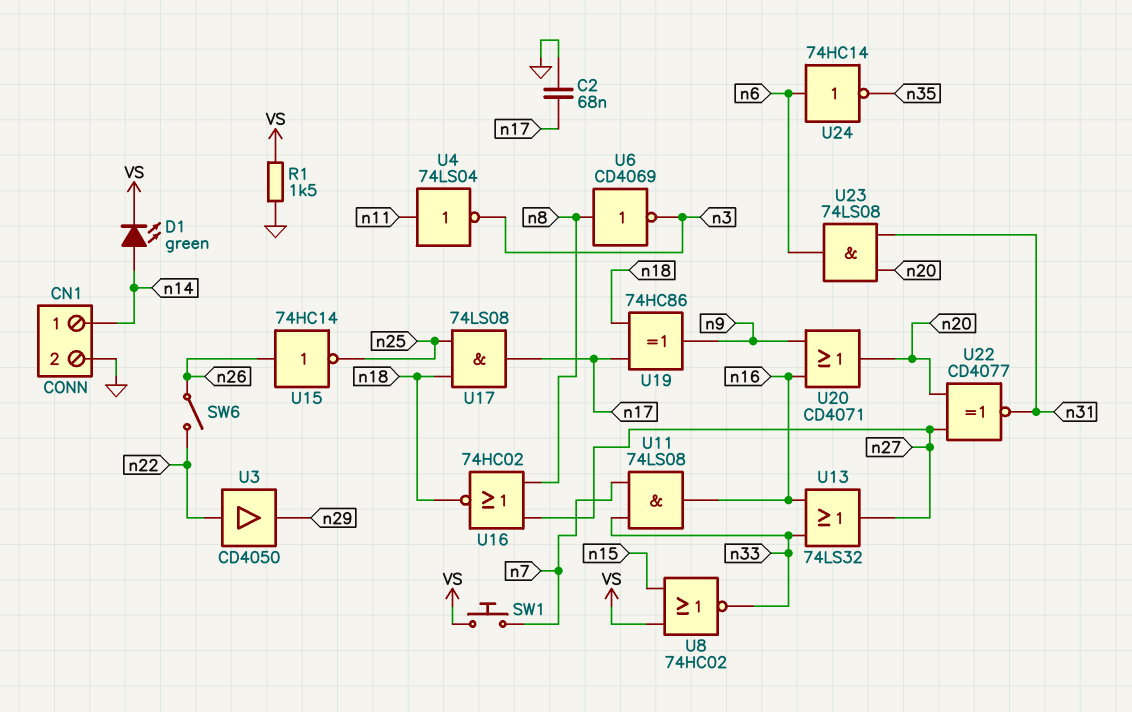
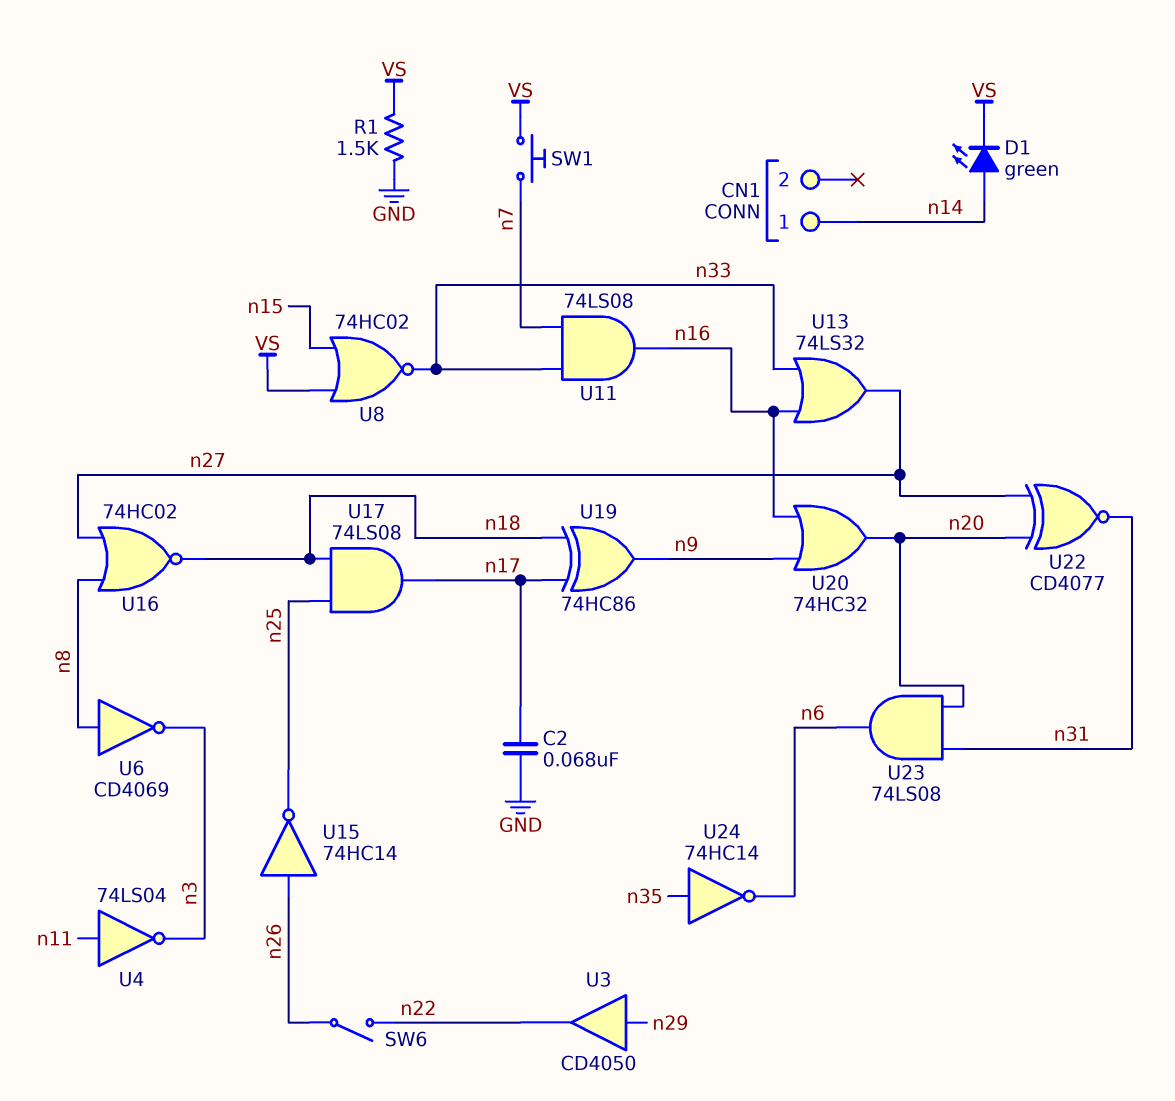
CN1 pin 2: GND -> none
U3: buffer CD4050 (in n22, out n29) -> buffer CD4050 (in n29, out n22)
U20: OR CD4071 (in n9, in n16, out n20) -> OR 74HC32 (in n9, in n16, out n20)
U24: NOT 74HC14 (in n6, out n35) -> NOT 74HC14 (in n35, out n6)

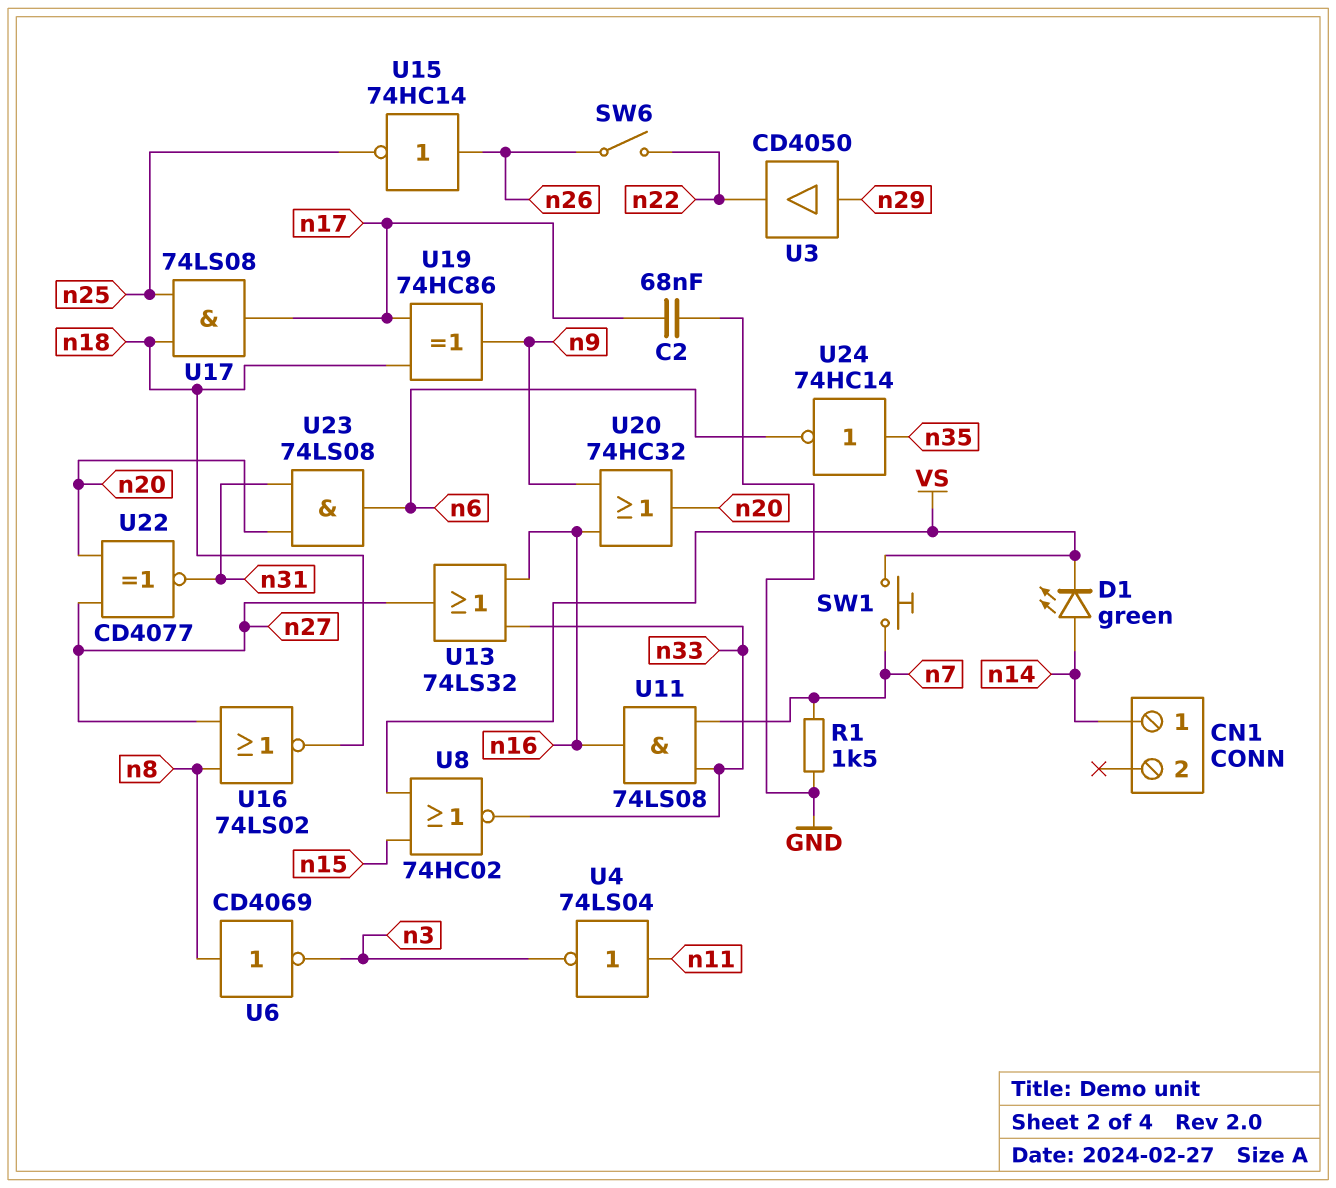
R1: 1.5k (GND, VS) -> 1.5k (GND, n7)
U16: NOR 74HC02 (in n8, in n27, out n18) -> NOR 74LS02 (in n8, in n27, out n18)

